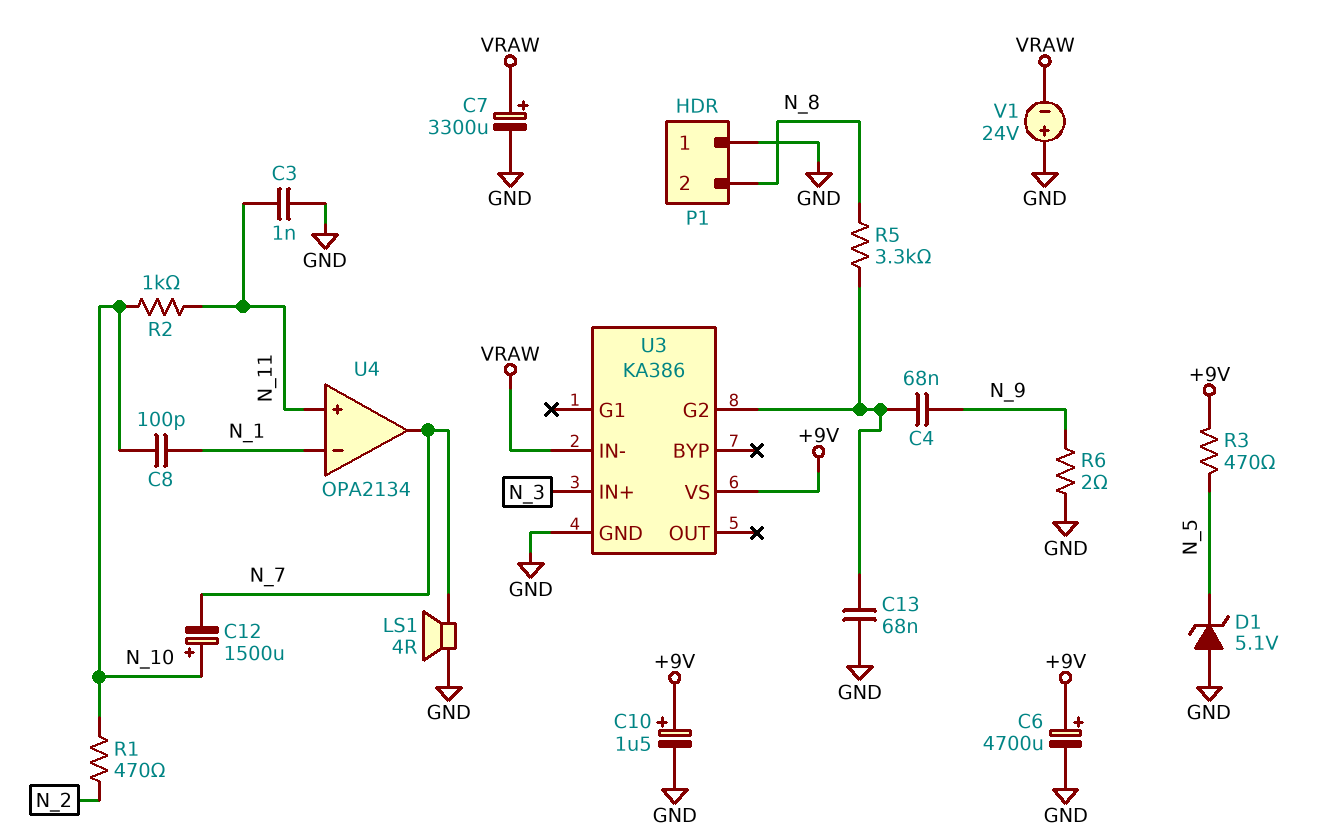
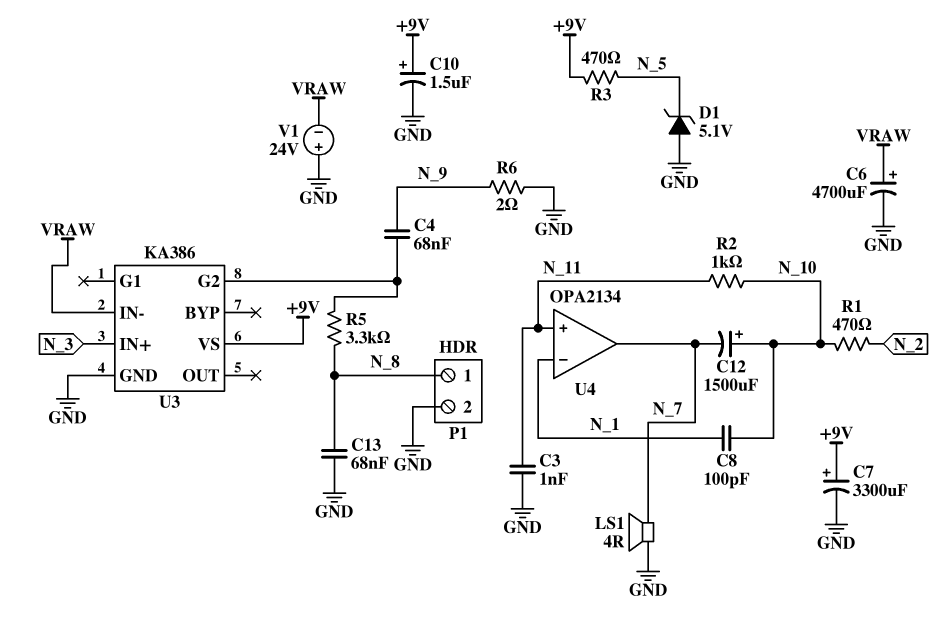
C6: 4700uF (plus +9V, minus GND) -> 4700uF (plus VRAW, minus GND)
C7: 3300uF (plus VRAW, minus GND) -> 3300uF (plus +9V, minus GND)
C13: 68nF (GND, U3/G2) -> 68nF (GND, N_8)
P1 pin 1: GND -> N_8
P1 pin 2: N_8 -> GND

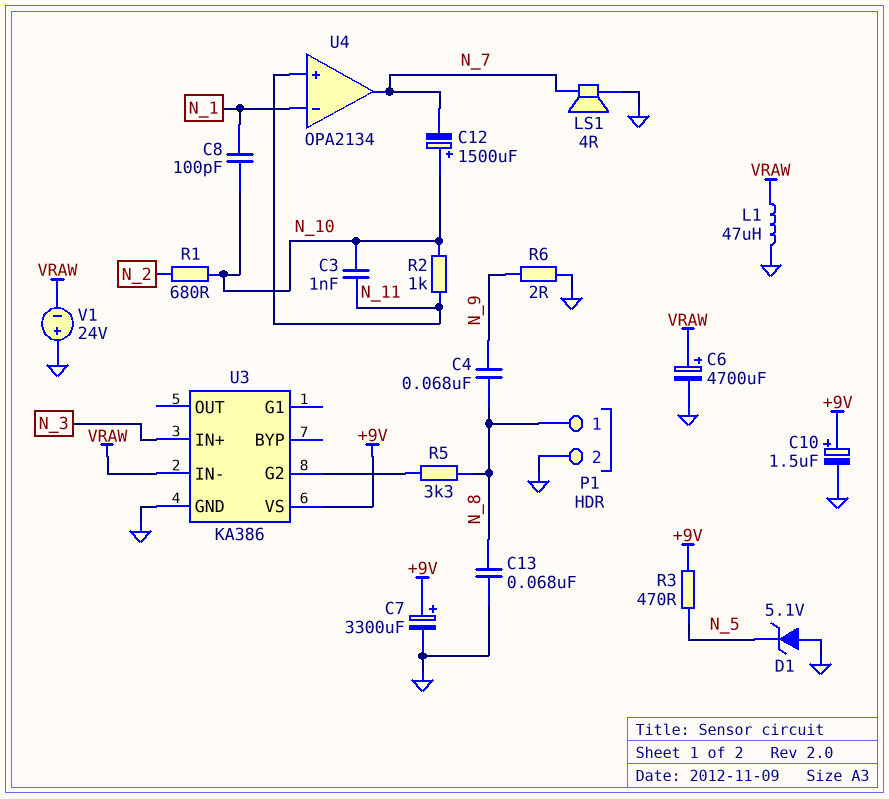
C3: 1nF (GND, N_11) -> 1nF (N_10, N_11)
C4: 68nF (N_9, U3/G2) -> 68nF (N_8, N_9)
L1: none -> 47uH (GND, VRAW)
R1: 470 (N_2, N_10) -> 680 (N_2, N_10)

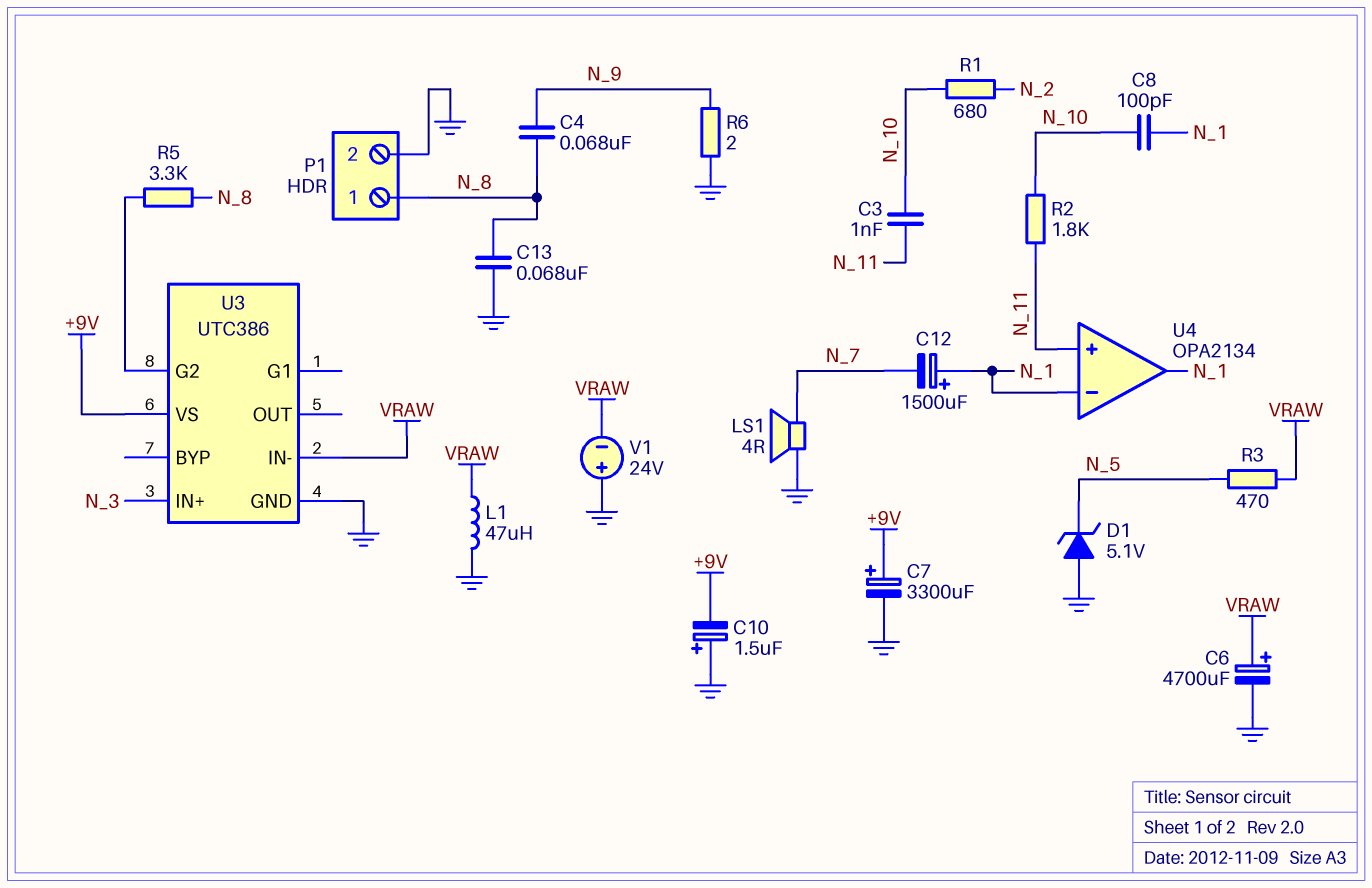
C10: 1.5uF (plus +9V, minus GND) -> 1.5uF (plus GND, minus +9V)
C12: 1500uF (plus N_10, minus N_7) -> 1500uF (plus N_1, minus N_7)
R2: 1k (N_10, N_11) -> 1.8k (N_10, N_11)
R3: 470 (+9V, N_5) -> 470 (N_5, VRAW)
U3: KA386 -> UTC386
U4 pin out: N_7 -> N_1

